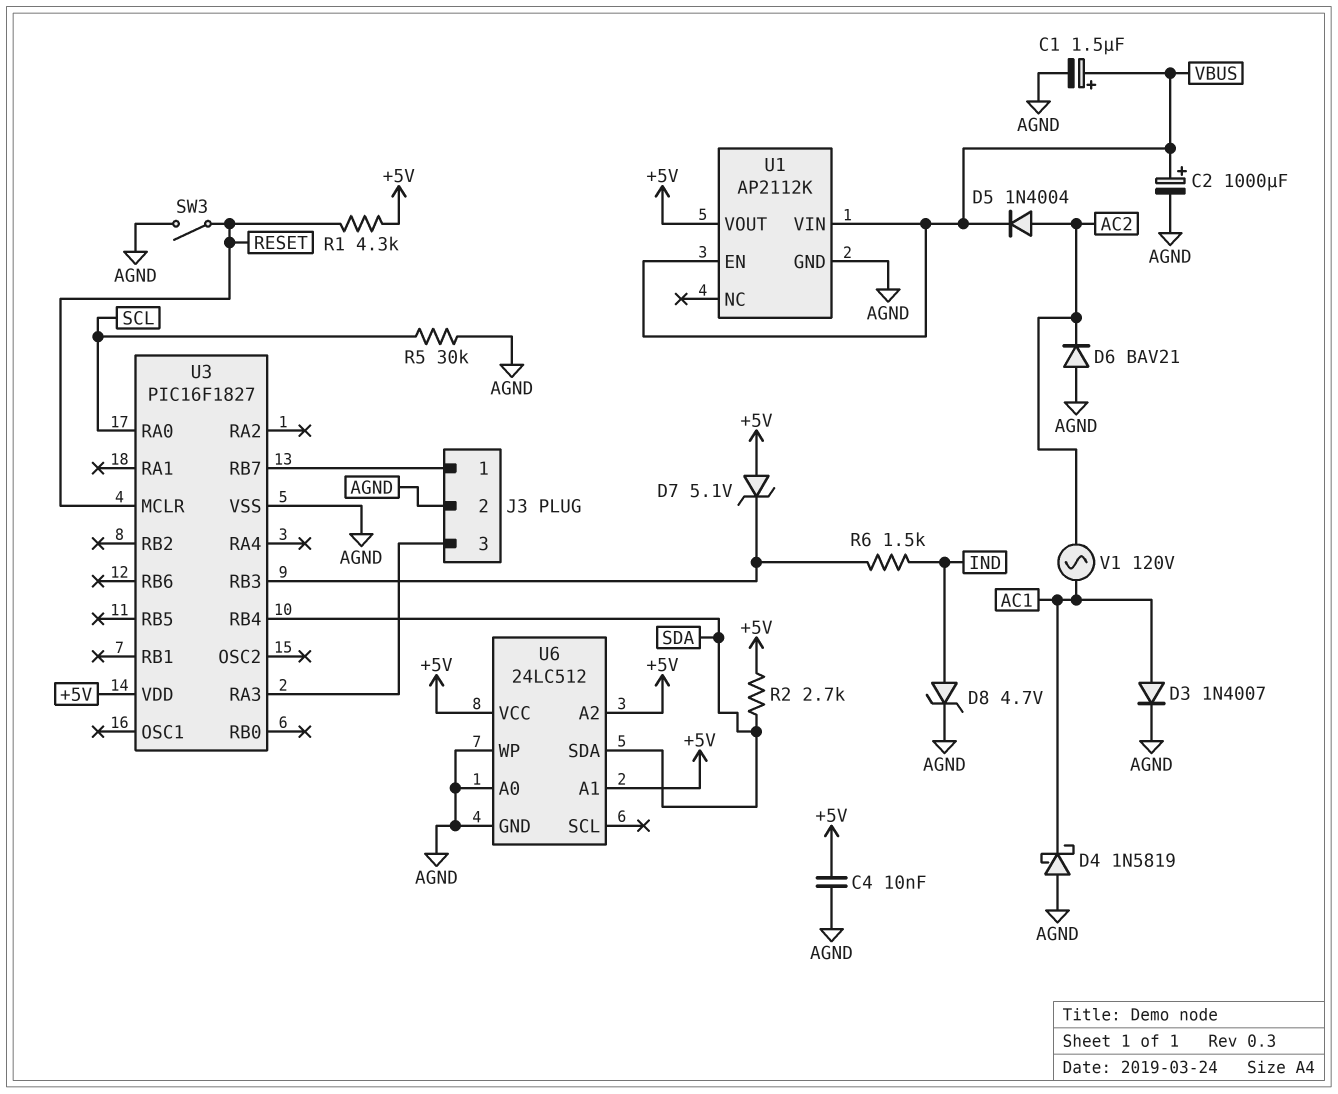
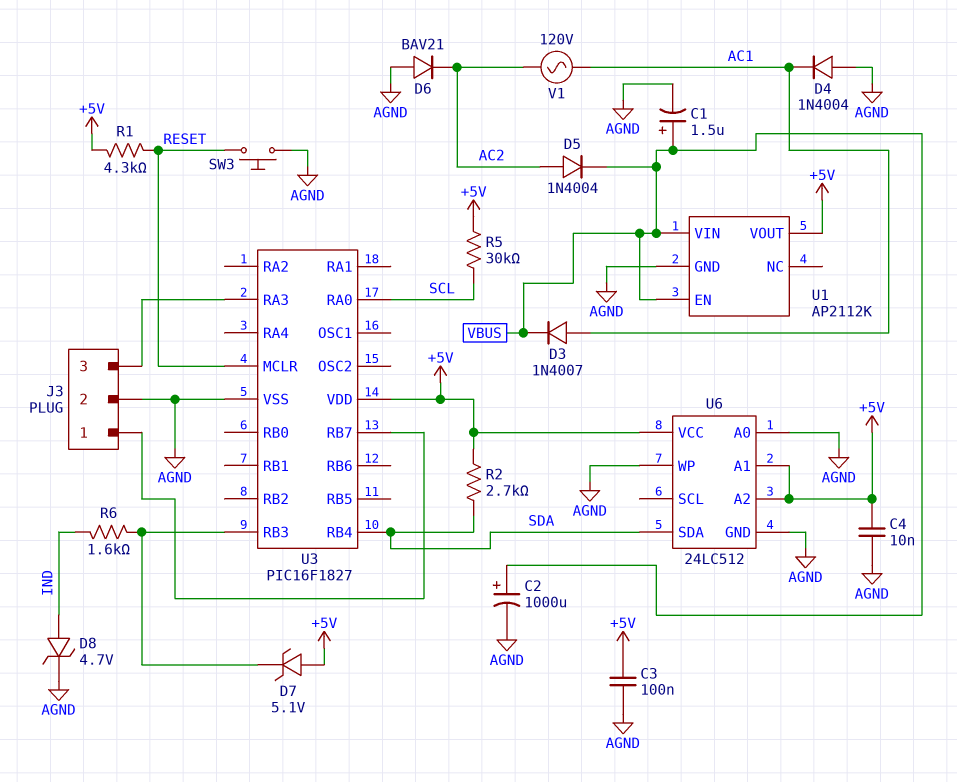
C3: none -> 100nF (+5V, AGND)
D3: diode 1N4007 (A AC1, K AGND) -> diode 1N4007 (A AC1, K VBUS)
D4: schottky 1N5819 (A AGND, K AC1) -> diode 1N4004 (A AGND, K AC1)
R5: 30k (AGND, SCL) -> 30k (+5V, SCL)
R6: 1.5k (IND, U3/RB3) -> 1.6k (IND, U3/RB3)
SW3: switch (AGND, RESET) -> button (AGND, RESET)

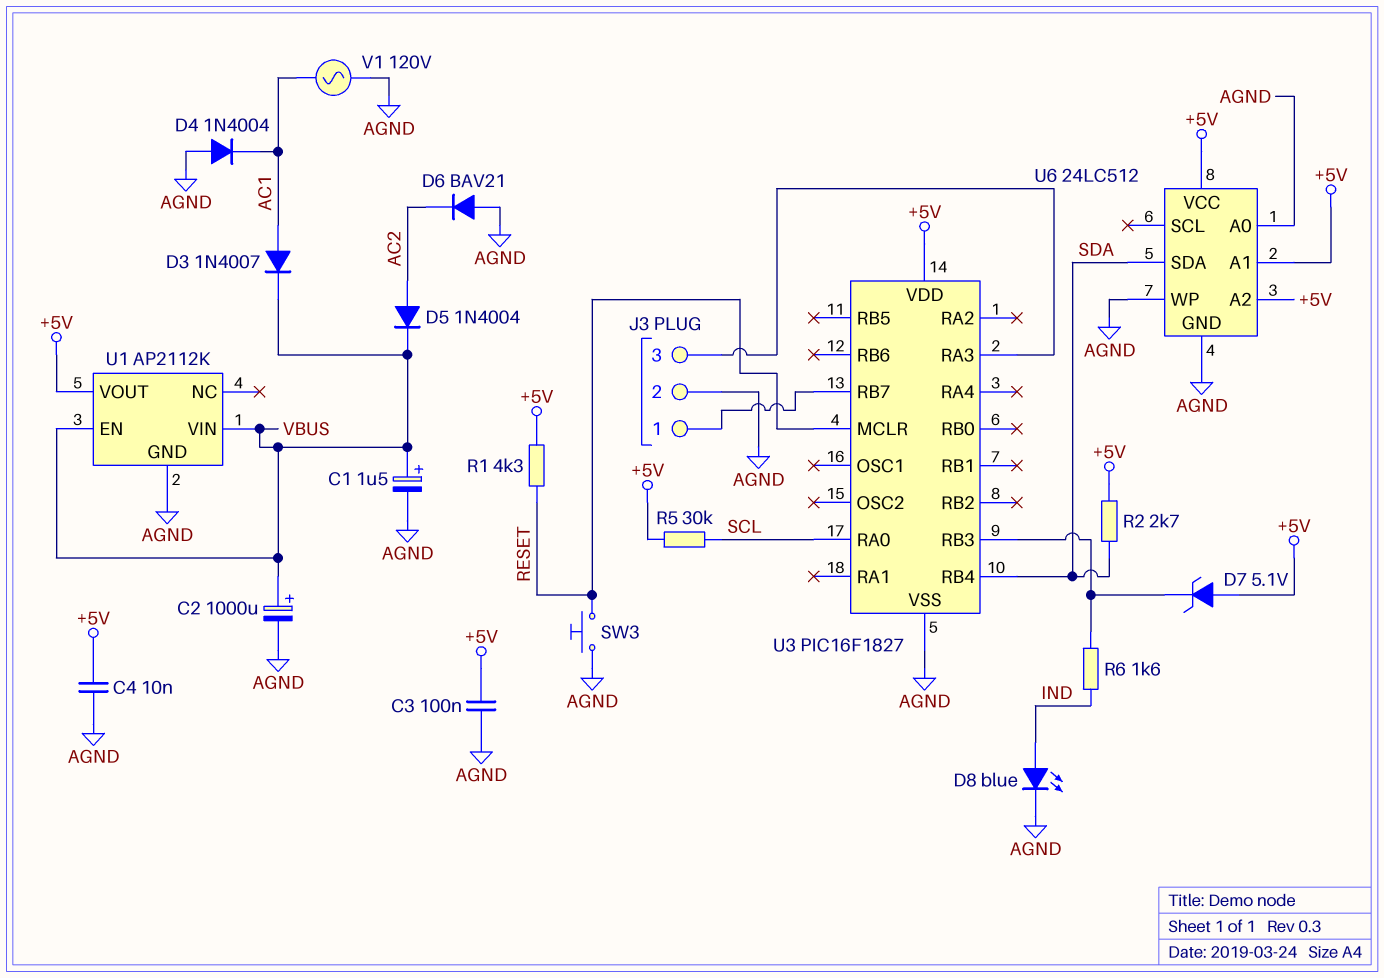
D8: zener 4.7V (A IND, K AGND) -> LED blue (A IND, K AGND)
V1: AC 120V (AC1, AC2) -> AC 120V (AC1, AGND)

